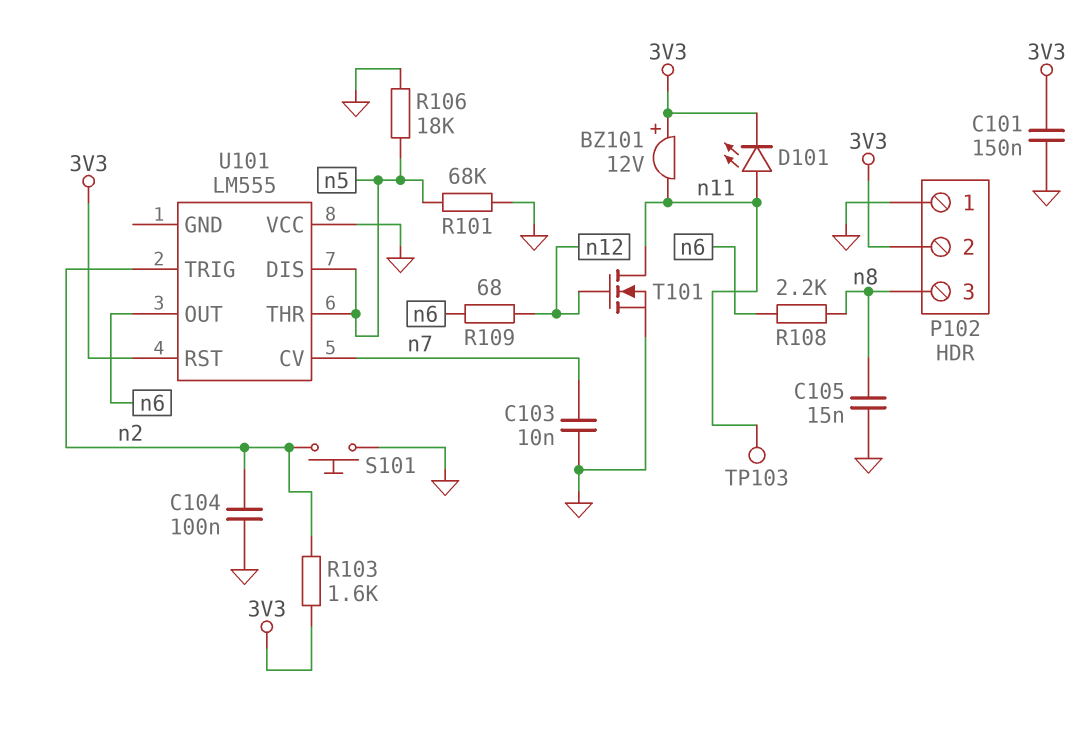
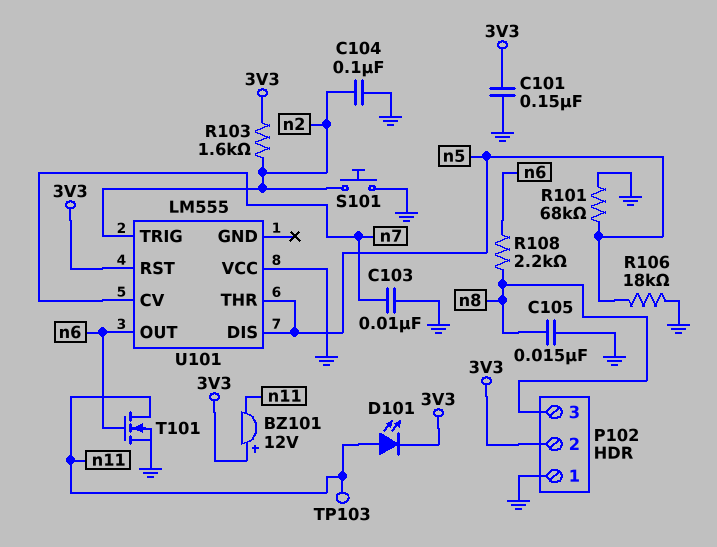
R109: 68 (n6, n12) -> none
T101: NMOS (G n12, D n11, S GND) -> NMOS (G n6, D n11, S GND)

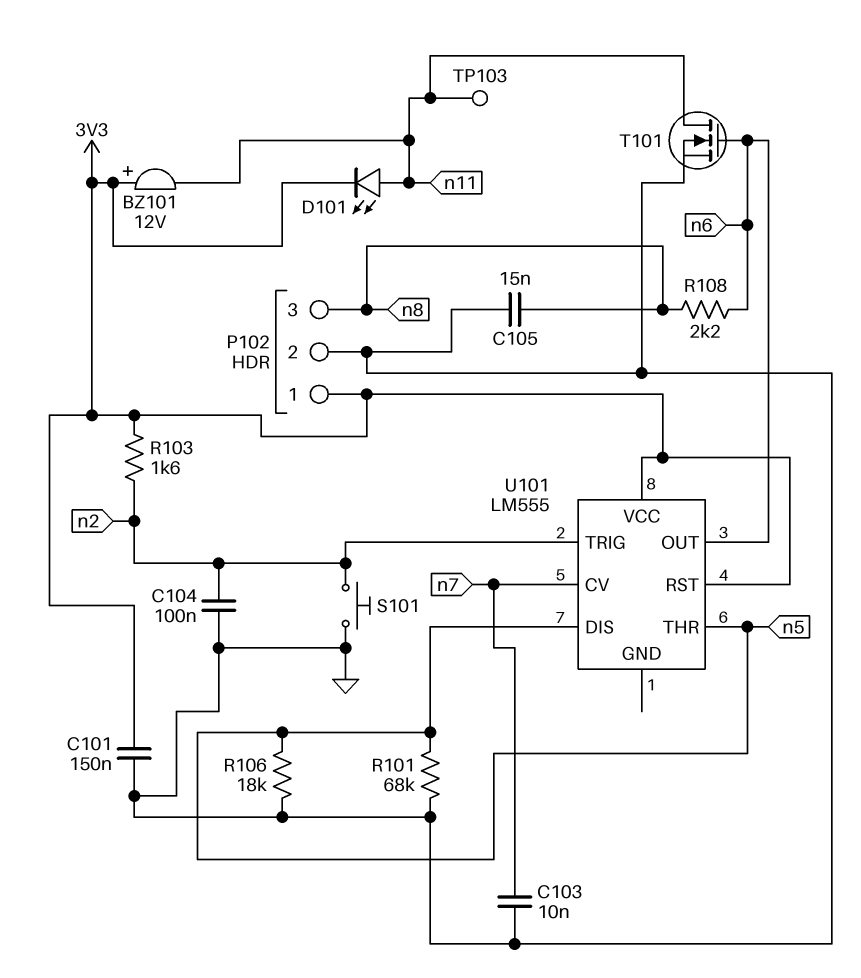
P102 pin 1: GND -> 3V3
P102 pin 2: 3V3 -> GND
U101 pin VCC: GND -> 3V3

